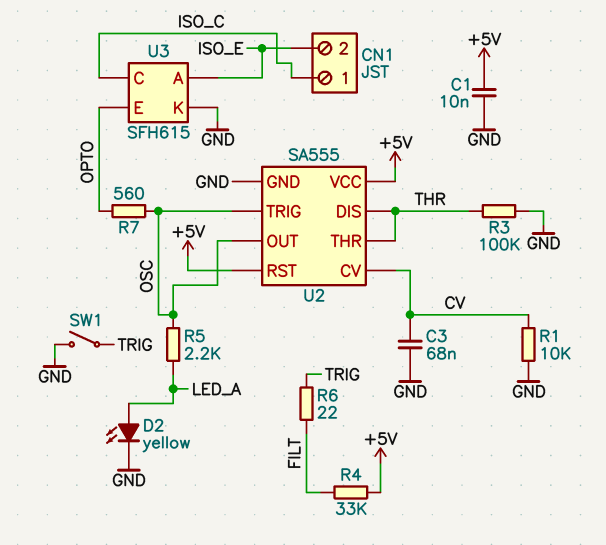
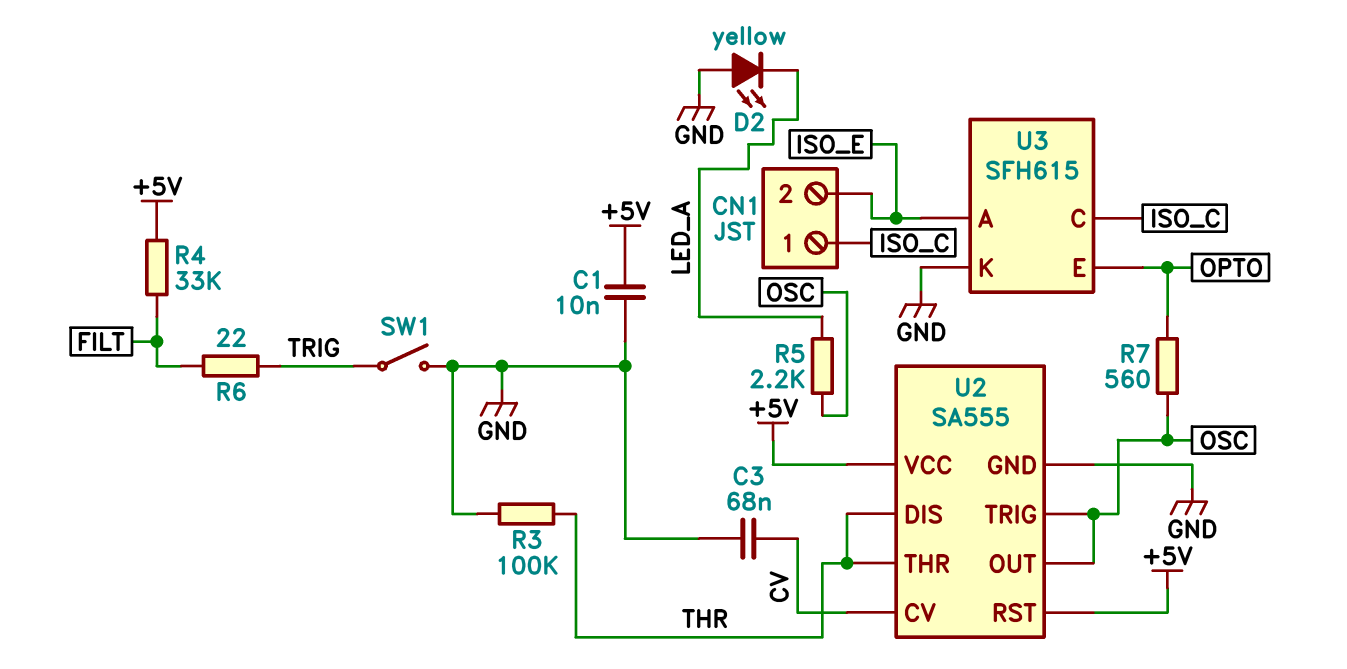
D2: LED yellow (A LED_A, K GND) -> LED yellow (A GND, K LED_A)
R1: 10k (CV, GND) -> none

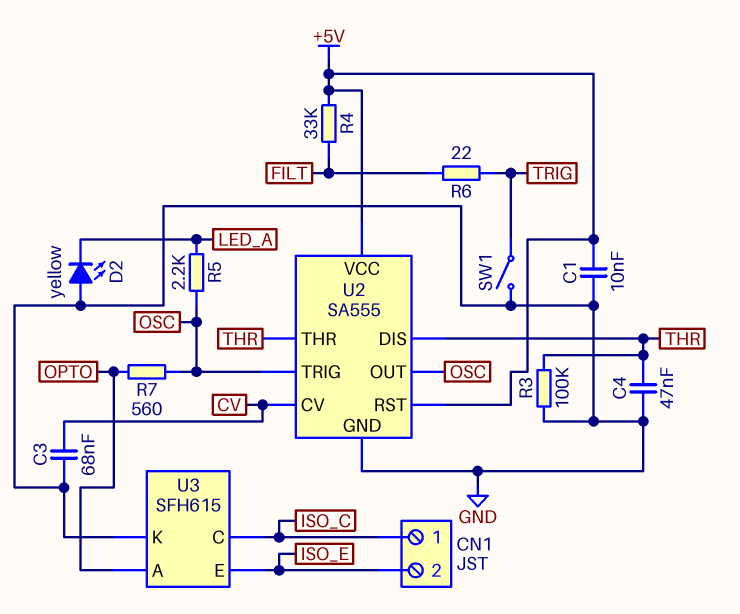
C4: none -> 47nF (GND, THR)
U3 pin A: ISO_E -> OPTO
U3 pin E: OPTO -> ISO_E

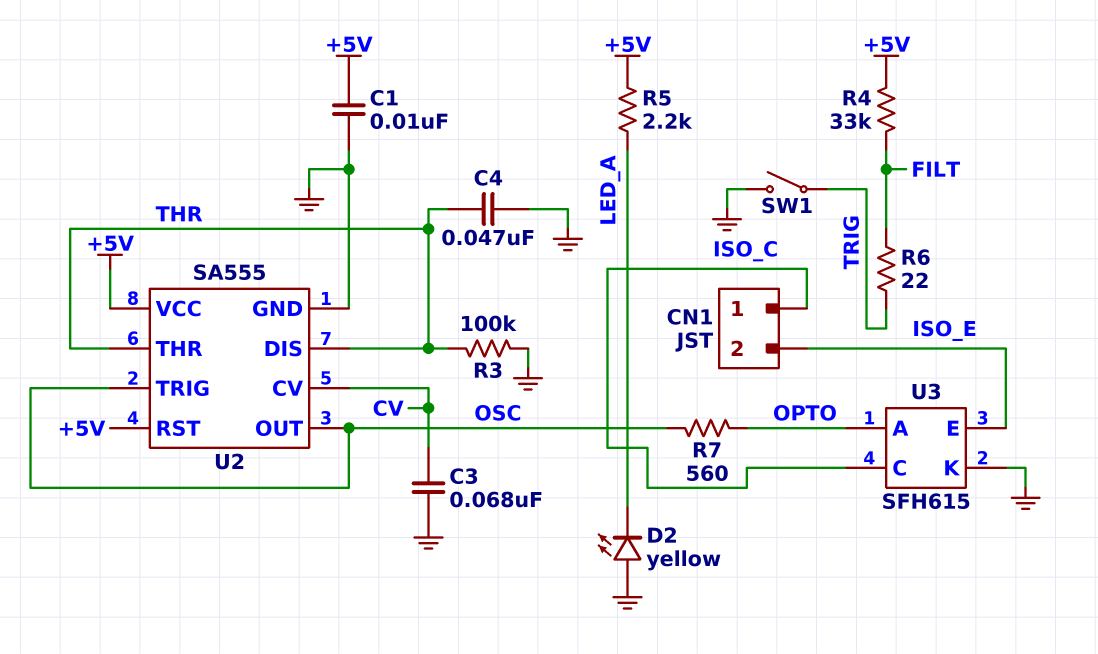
R5: 2.2k (LED_A, OSC) -> 2.2k (+5V, LED_A)

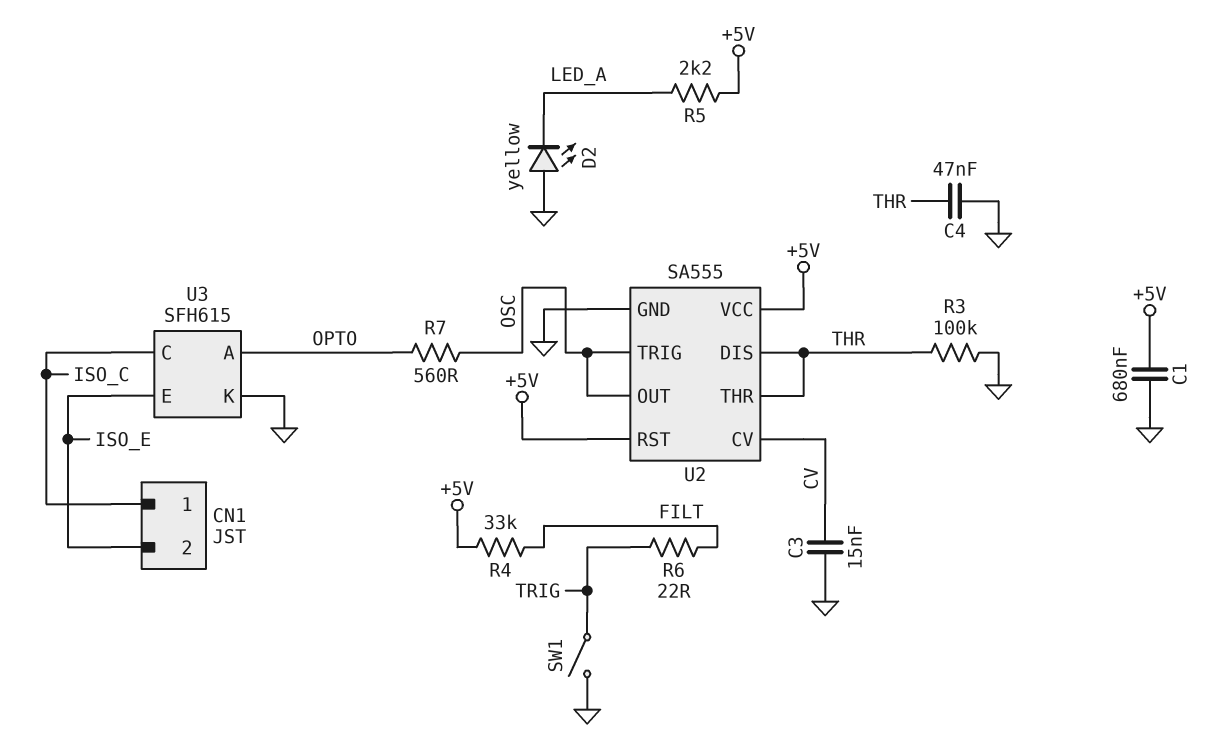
C1: 10nF (+5V, GND) -> 680nF (+5V, GND)
C3: 68nF (CV, GND) -> 15nF (CV, GND)

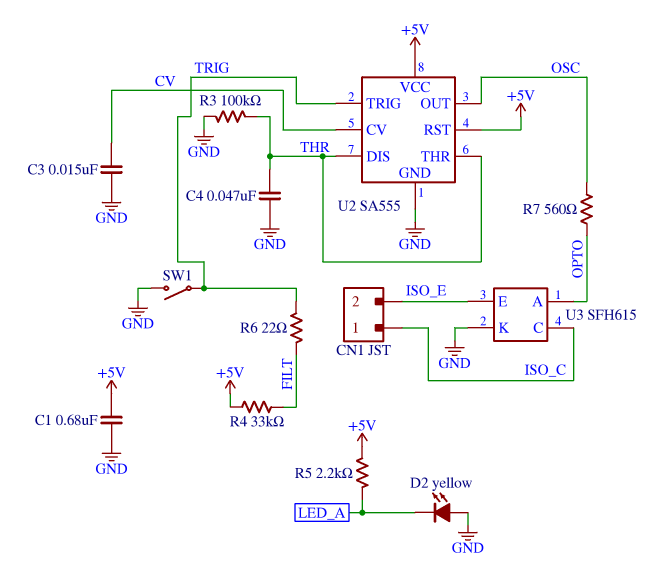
U2 pin TRIG: OSC -> TRIG

